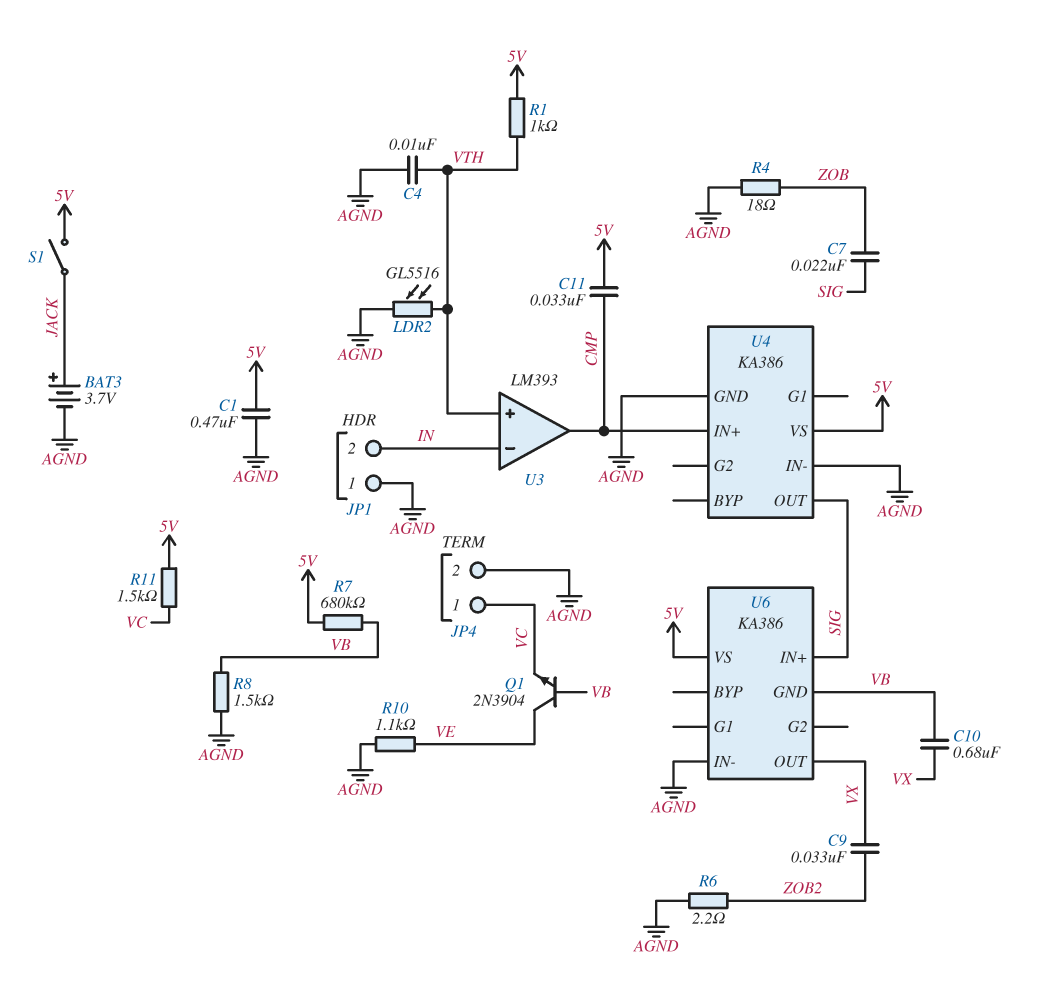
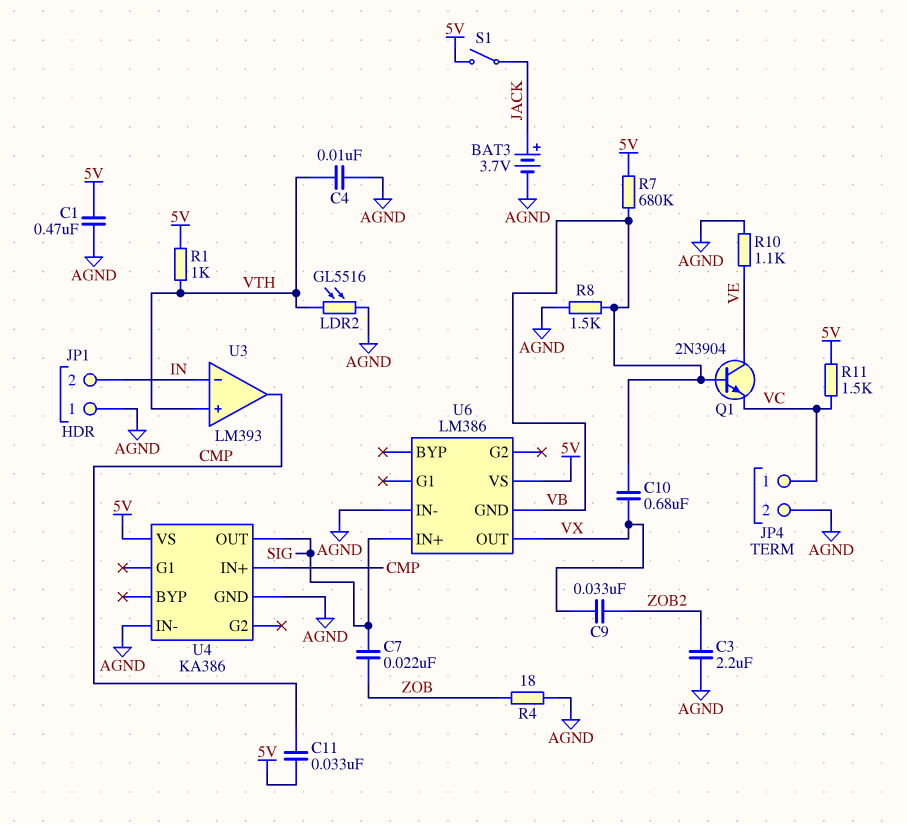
C3: none -> 2.2uF (AGND, ZOB2)
R6: 2.2 (AGND, ZOB2) -> none
U6: KA386 -> LM386

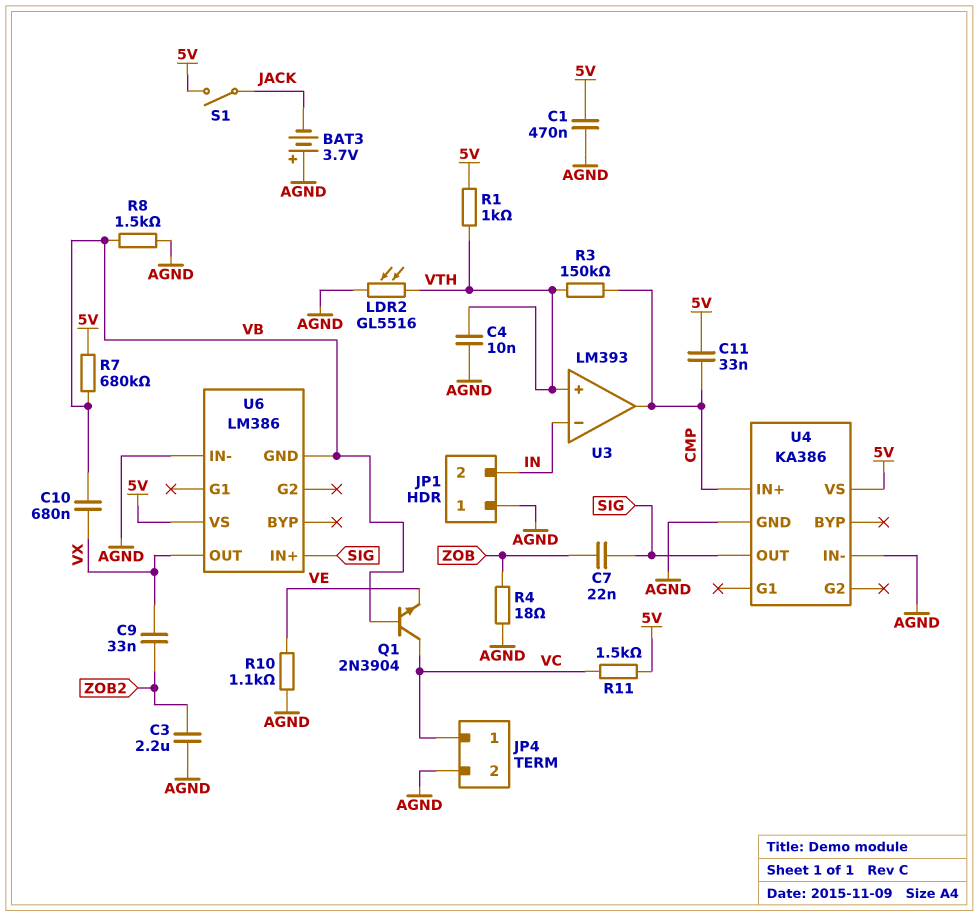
BAT3: 3.7V (plus JACK, minus AGND) -> 3.7V (plus AGND, minus JACK)
Q1: NPN 2N3904 (B VB, C VE, E VC) -> NPN 2N3904 (B VB, C VC, E VE)
R3: none -> 150k (CMP, VTH)

